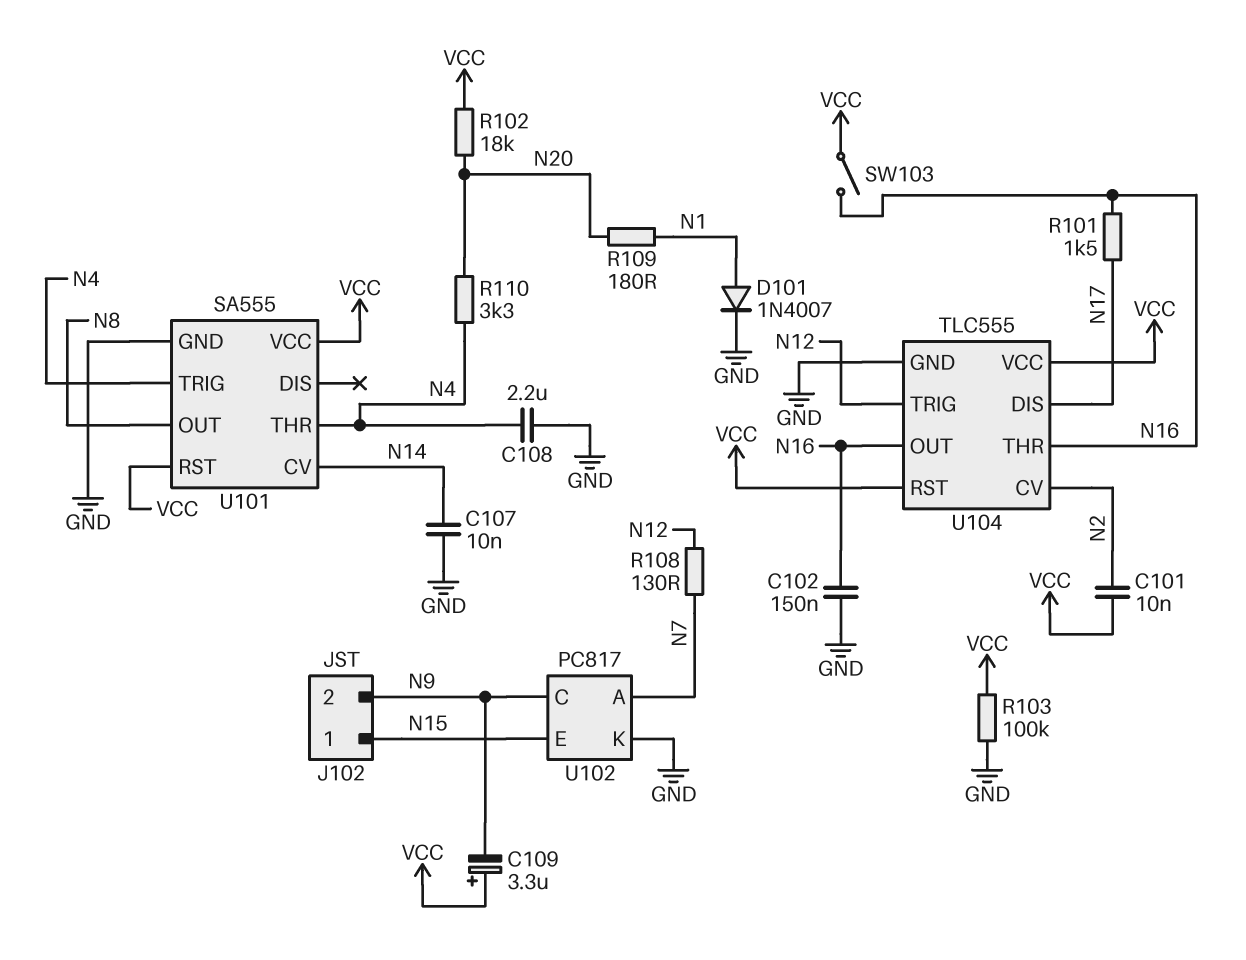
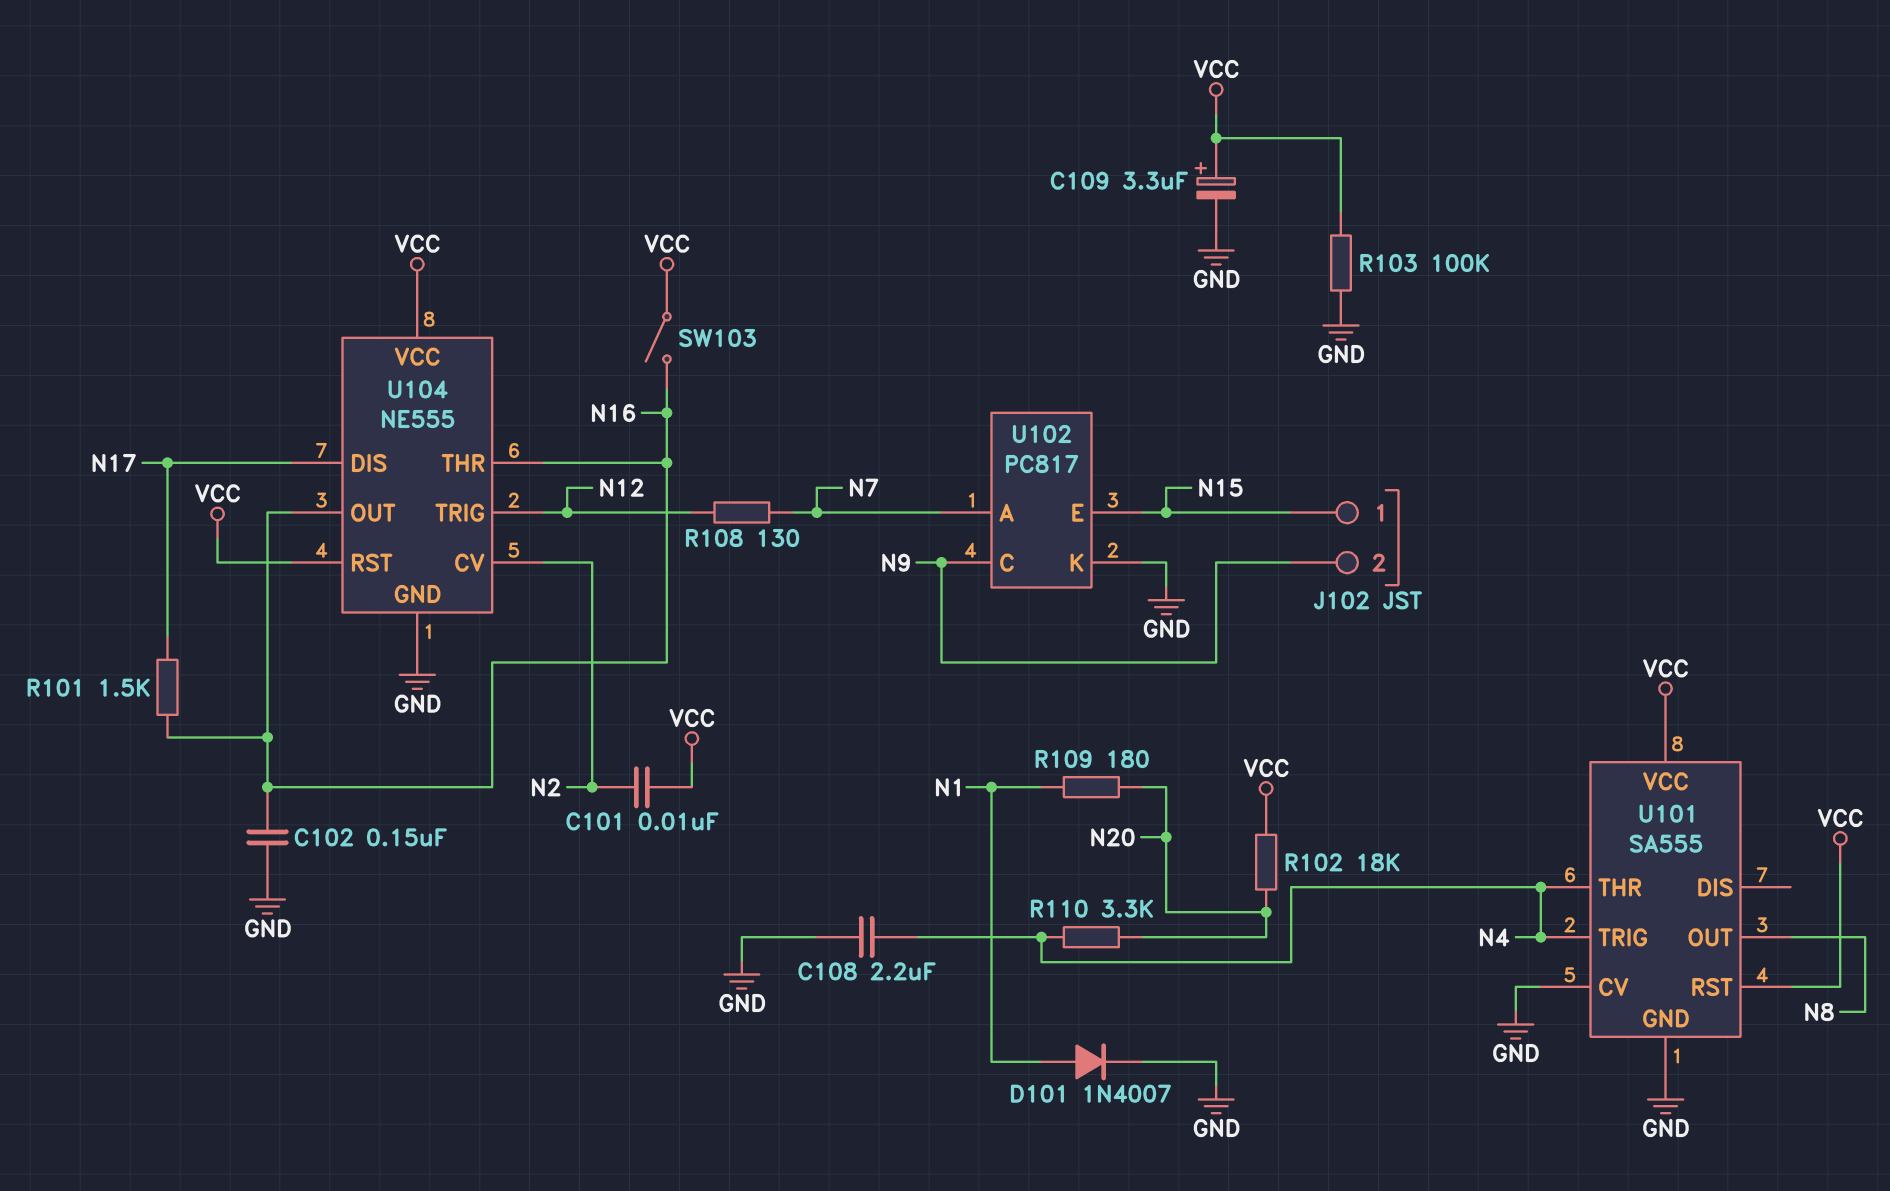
C107: 10nF (GND, N14) -> none
C109: 3.3uF (plus VCC, minus N9) -> 3.3uF (plus VCC, minus GND)
U101 pin CV: N14 -> GND
U104: TLC555 -> NE555

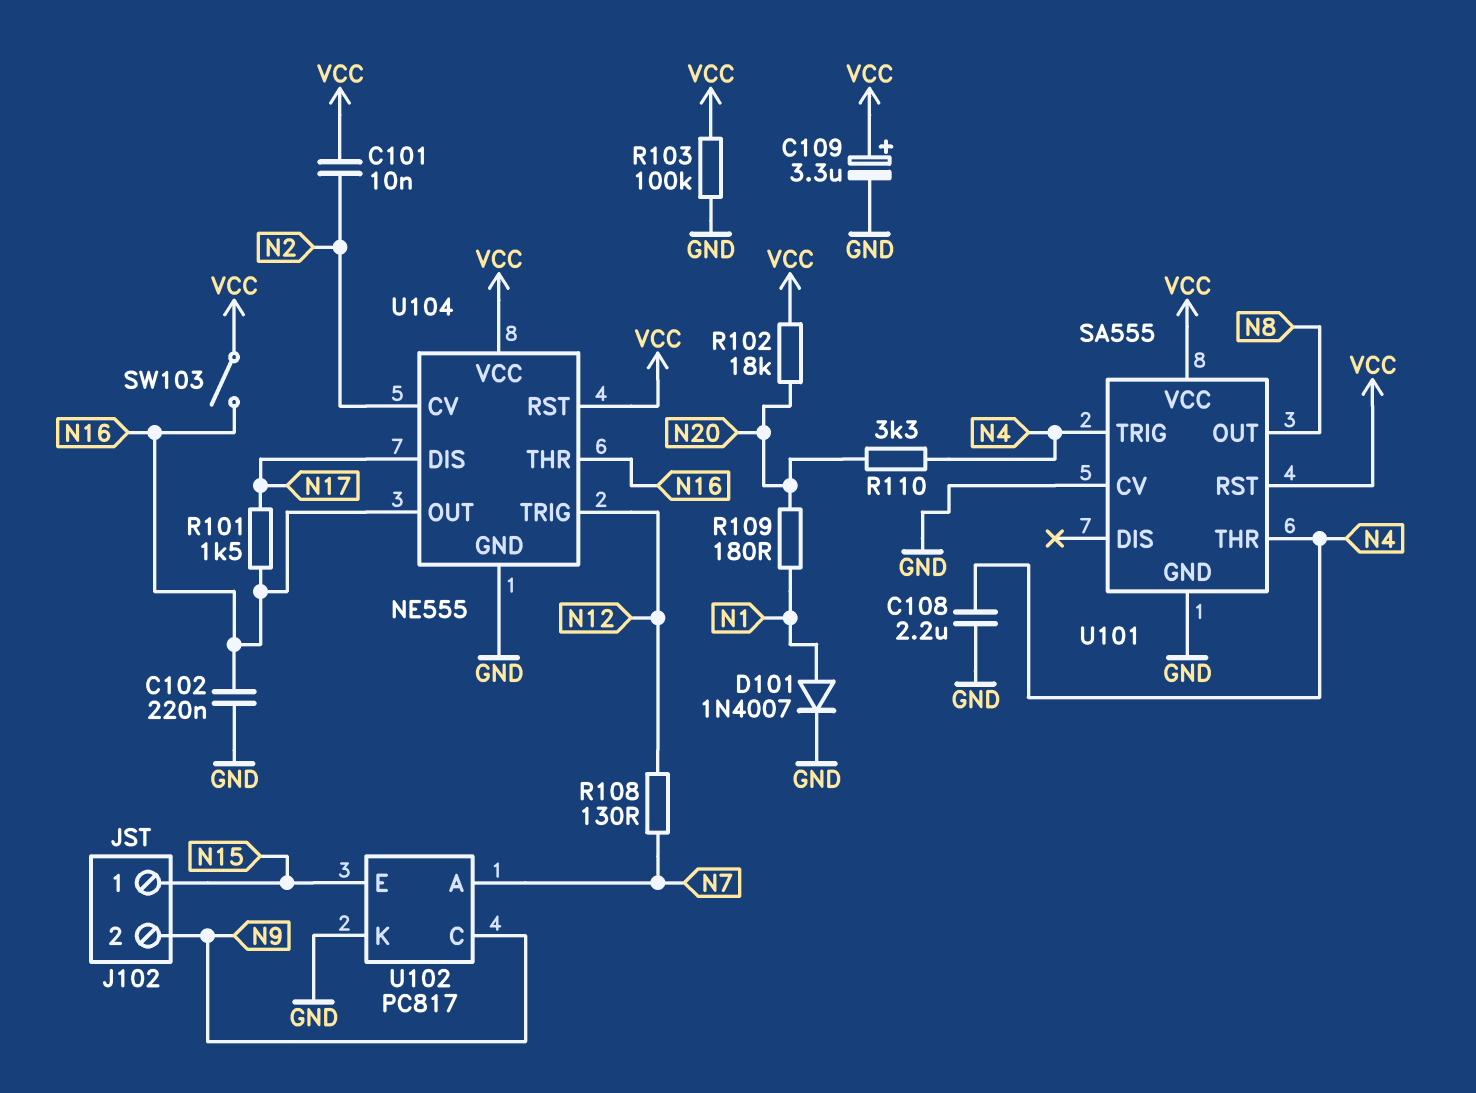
C102: 150nF (GND, N16) -> 220nF (GND, N16)

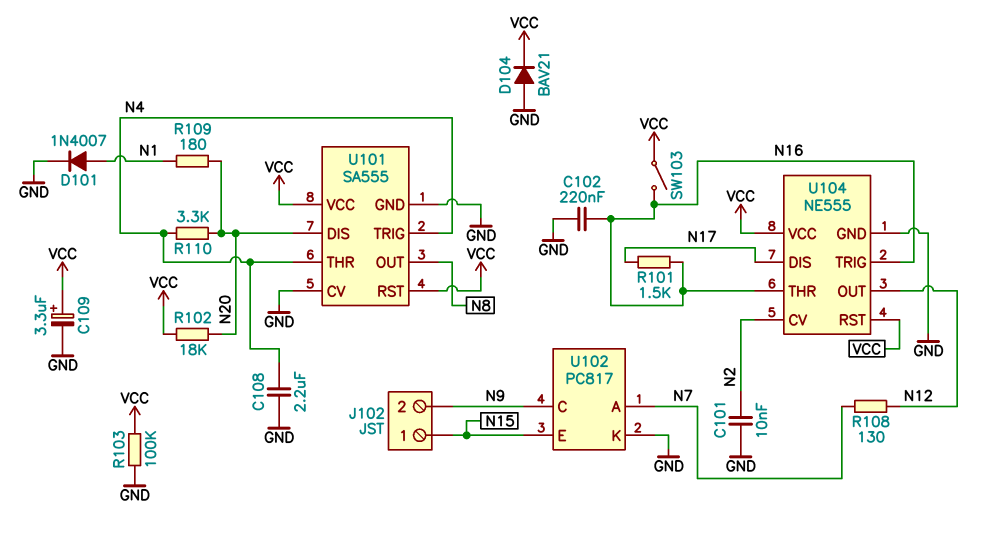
C101: 10nF (N2, VCC) -> 10nF (GND, N2)
D104: none -> diode BAV21 (A GND, K VCC)
U101 pin DIS: none -> N20
U104 pin OUT: N16 -> N12
U104 pin TRIG: N12 -> N16

